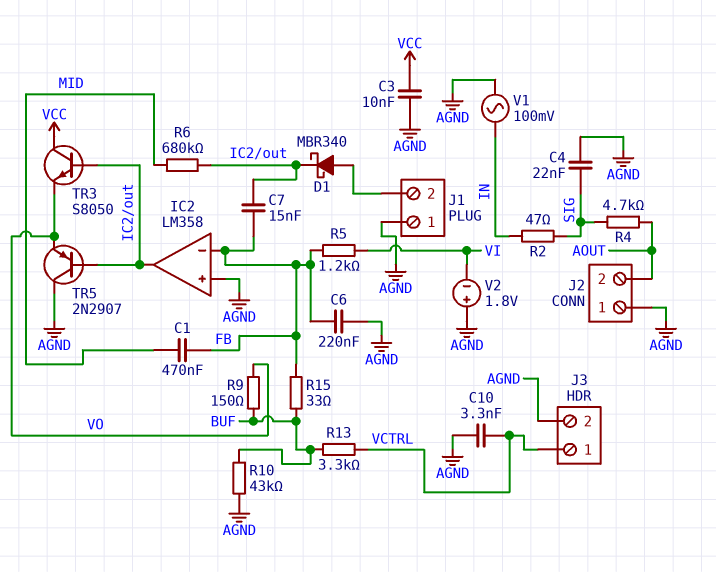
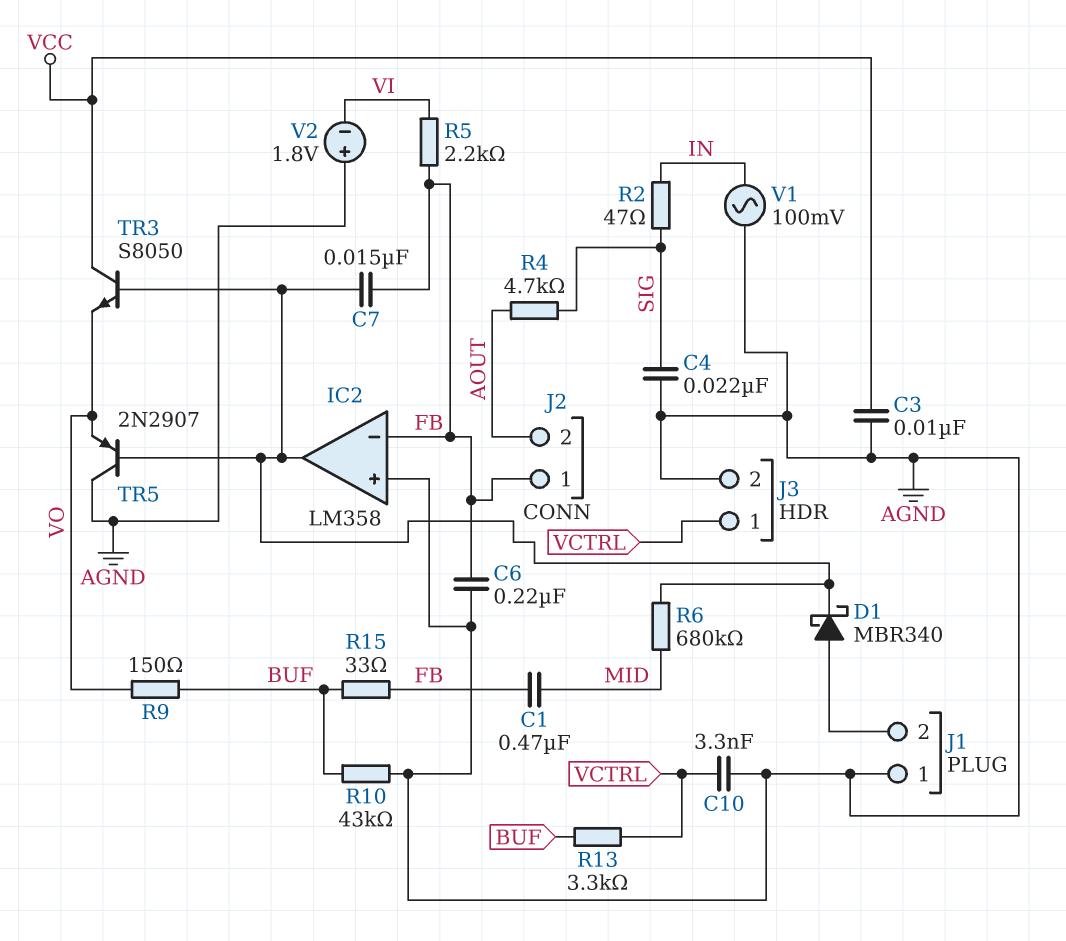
J2 pin 1: AGND -> FB
R5: 1.2k (FB, VI) -> 2.2k (FB, VI)

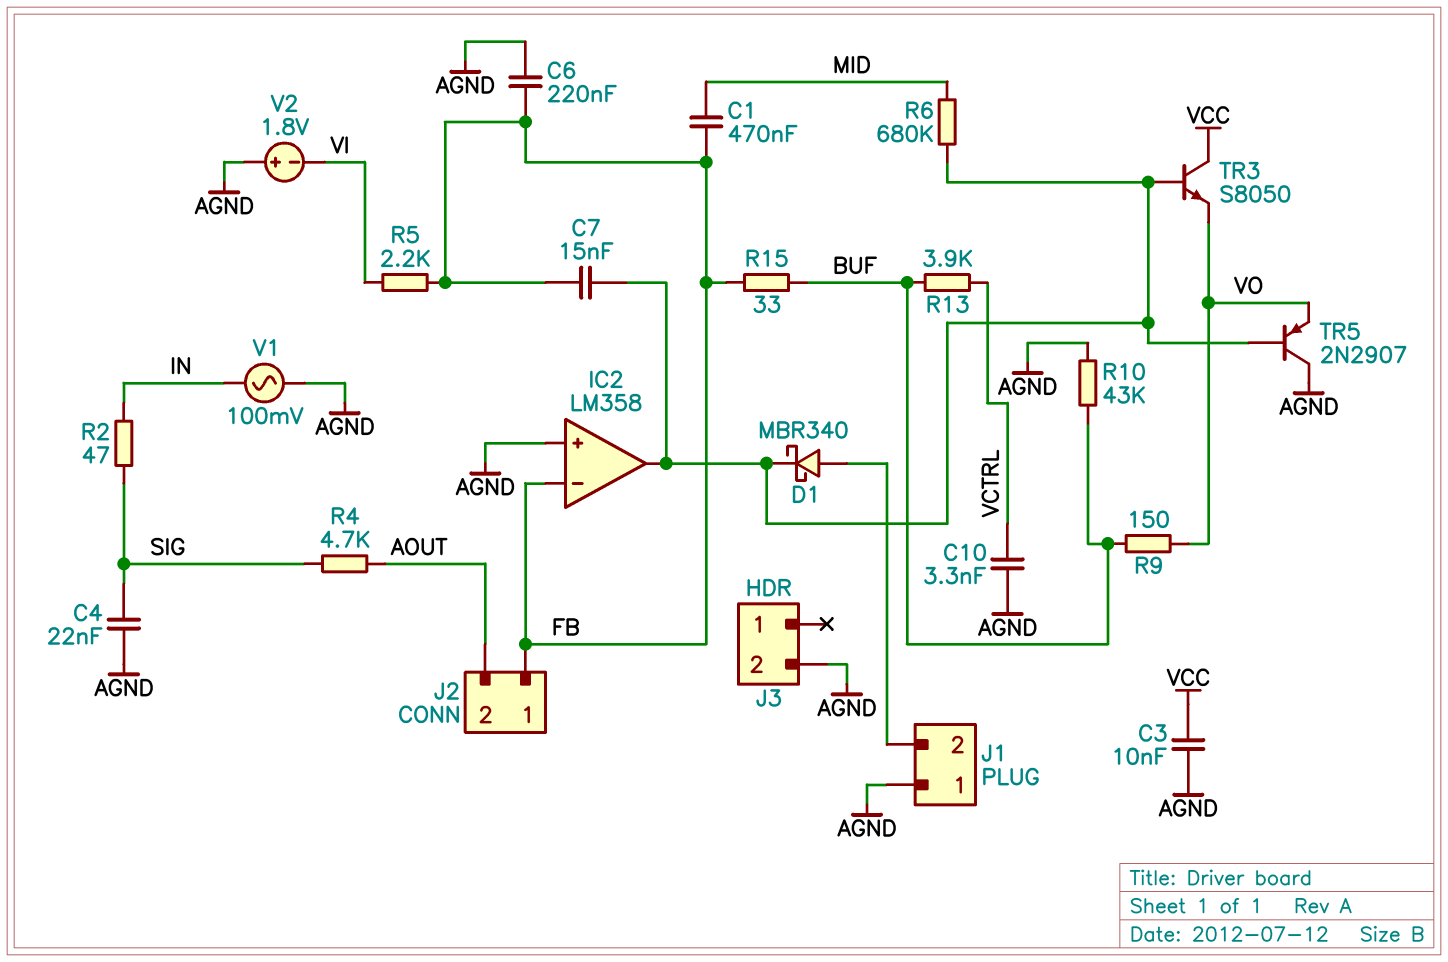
J3 pin 1: VCTRL -> none
R13: 3.3k (BUF, VCTRL) -> 3.9k (BUF, VCTRL)

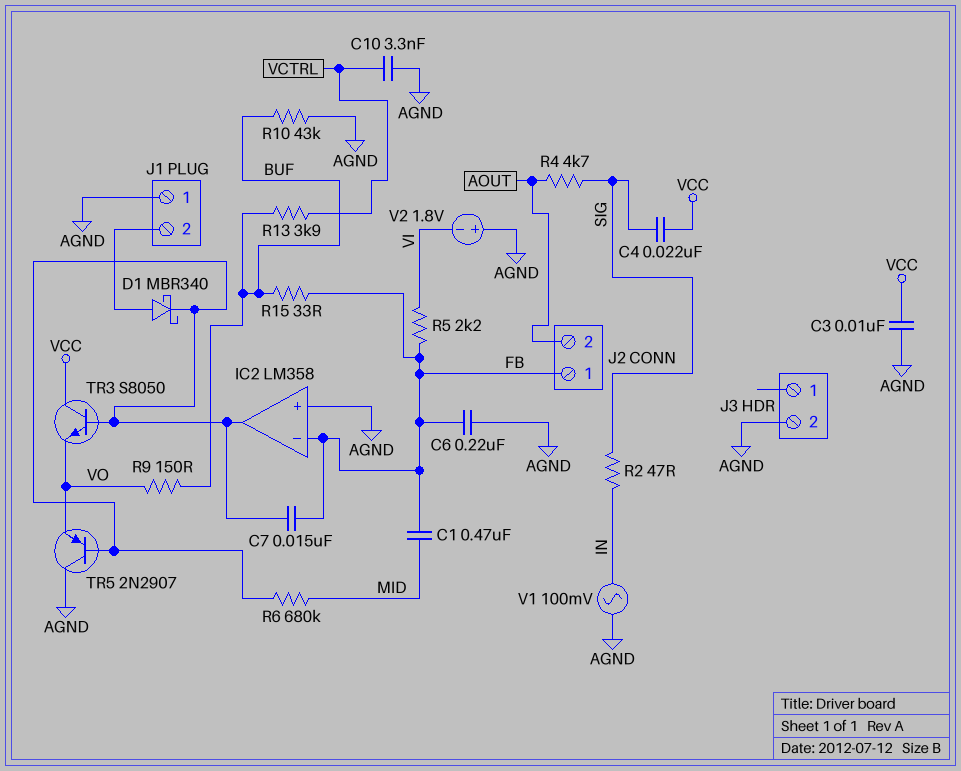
C4: 22nF (AGND, SIG) -> 22nF (SIG, VCC)

